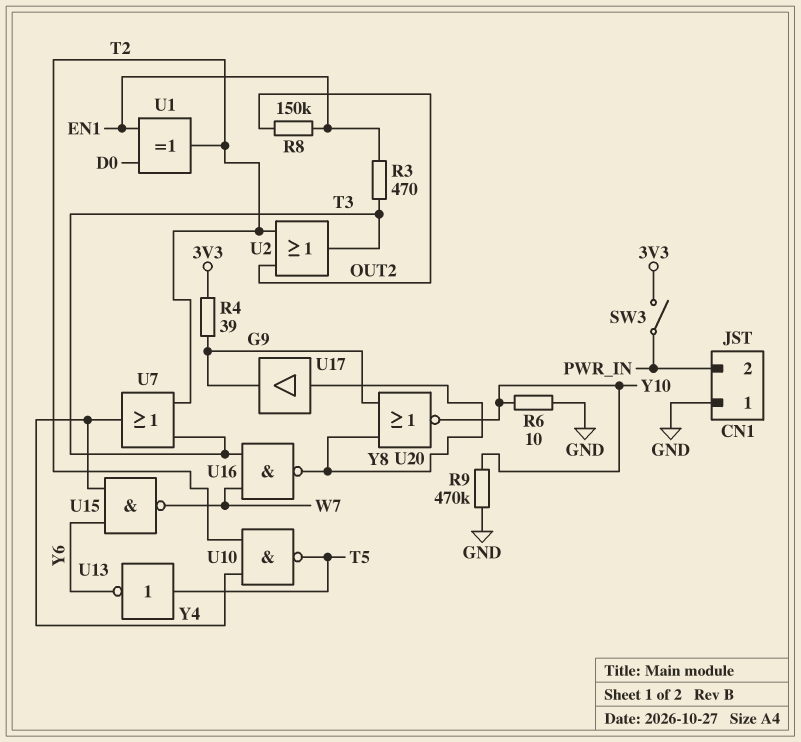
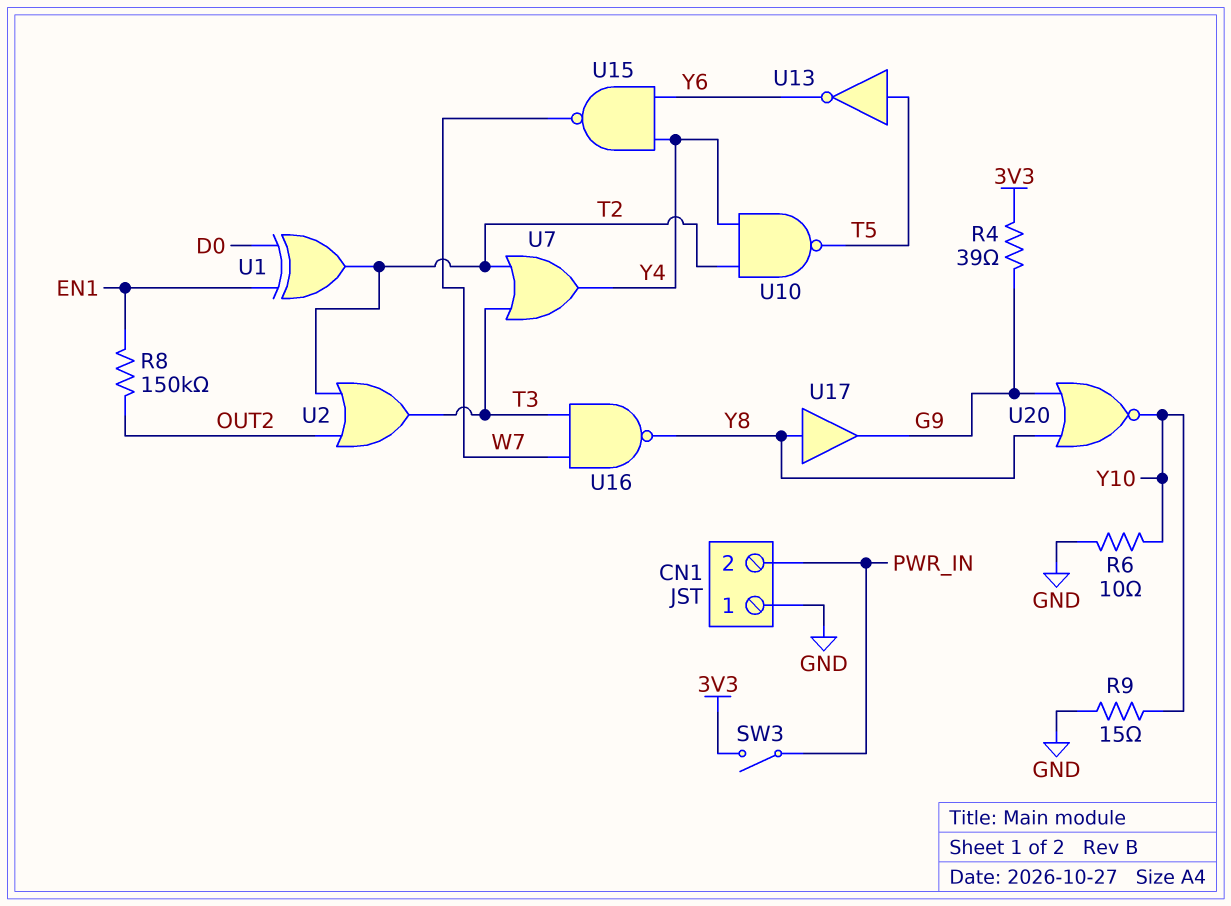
R3: 470 (EN1, T3) -> none
R9: 470k (GND, Y10) -> 15 (GND, Y10)

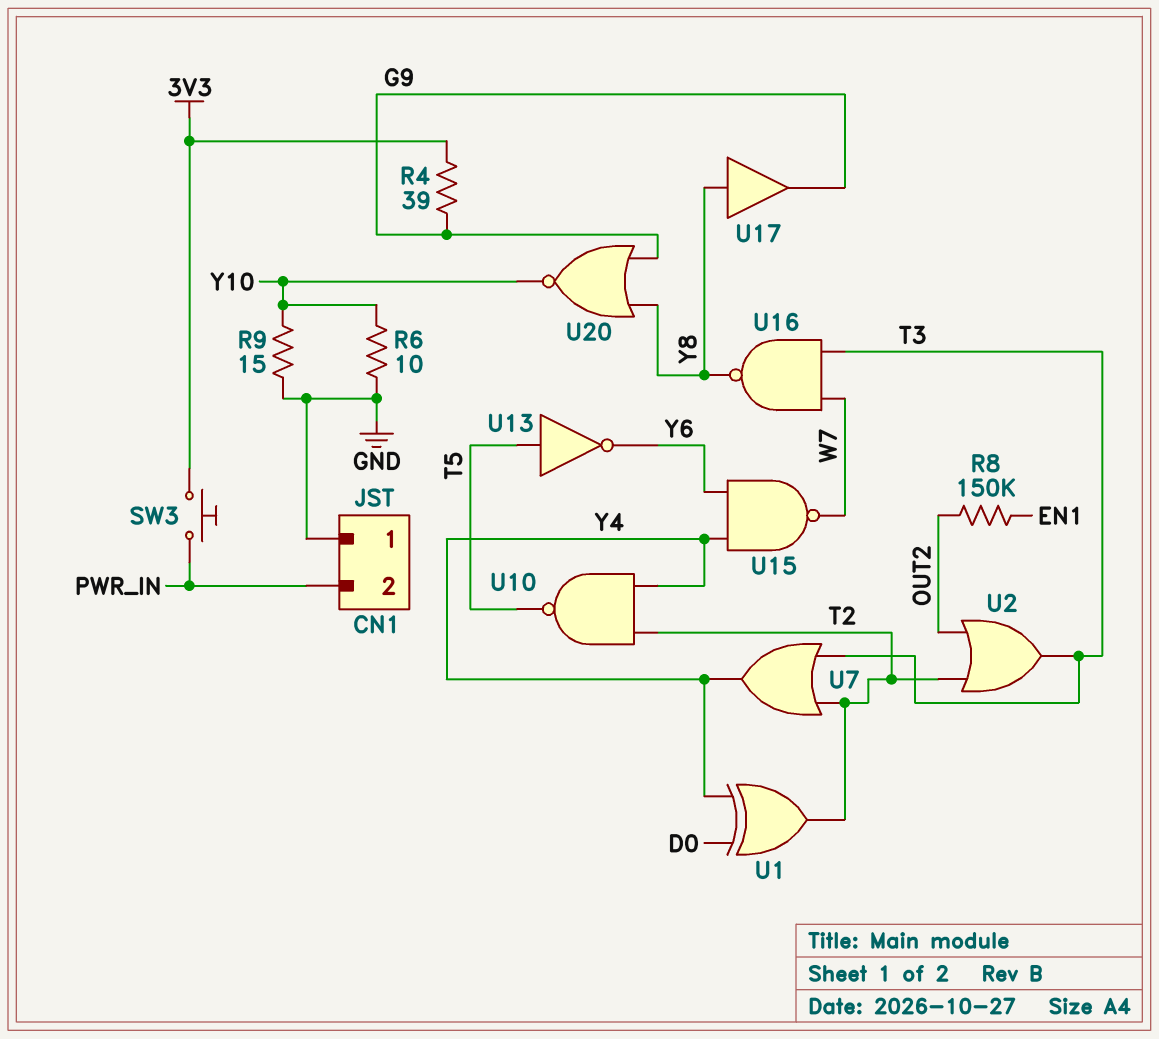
SW3: switch (3V3, PWR_IN) -> button (3V3, PWR_IN)
U1: XOR (in D0, in EN1, out T2) -> XOR (in D0, in Y4, out T2)

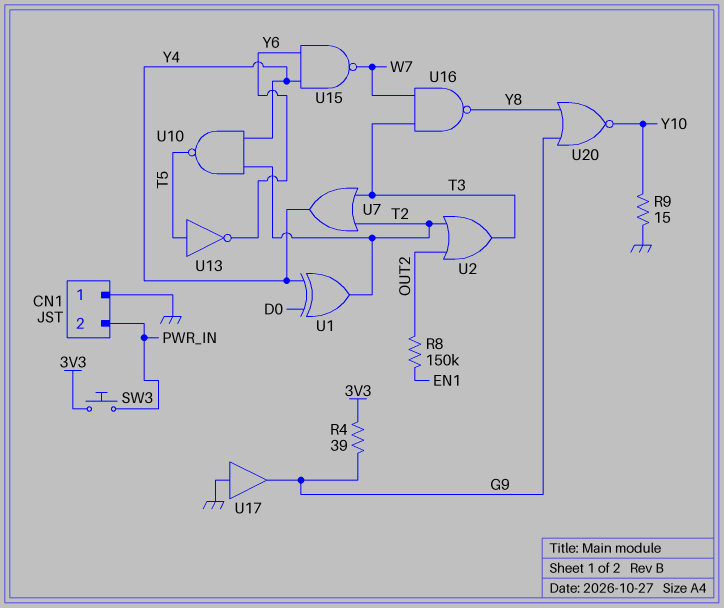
R6: 10 (GND, Y10) -> none
U17: buffer (in Y8, out G9) -> buffer (in GND, out G9)

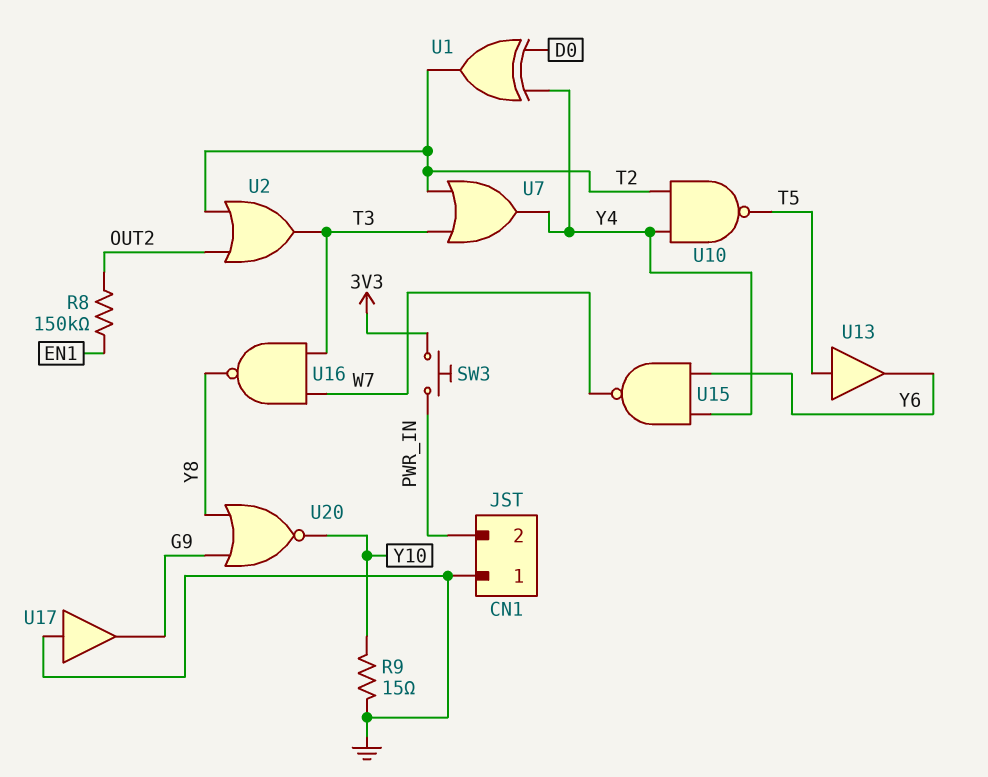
R4: 39 (3V3, G9) -> none
U13: NOT (in T5, out Y6) -> buffer (in T5, out Y6)

